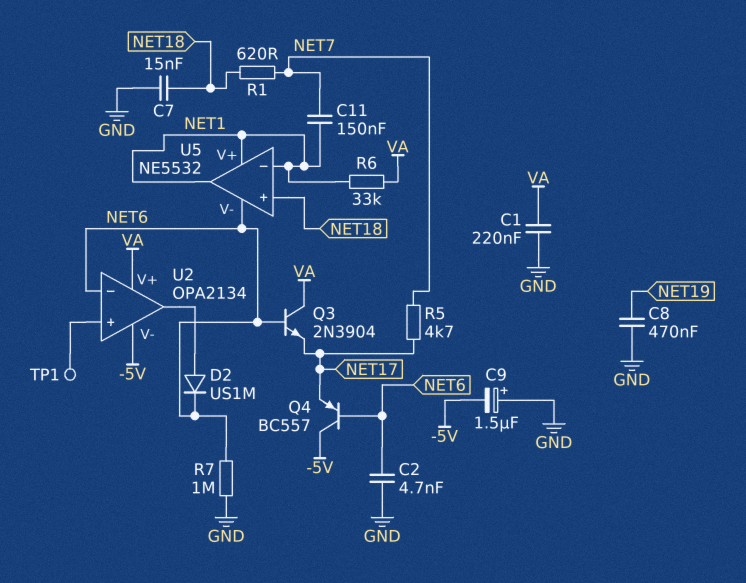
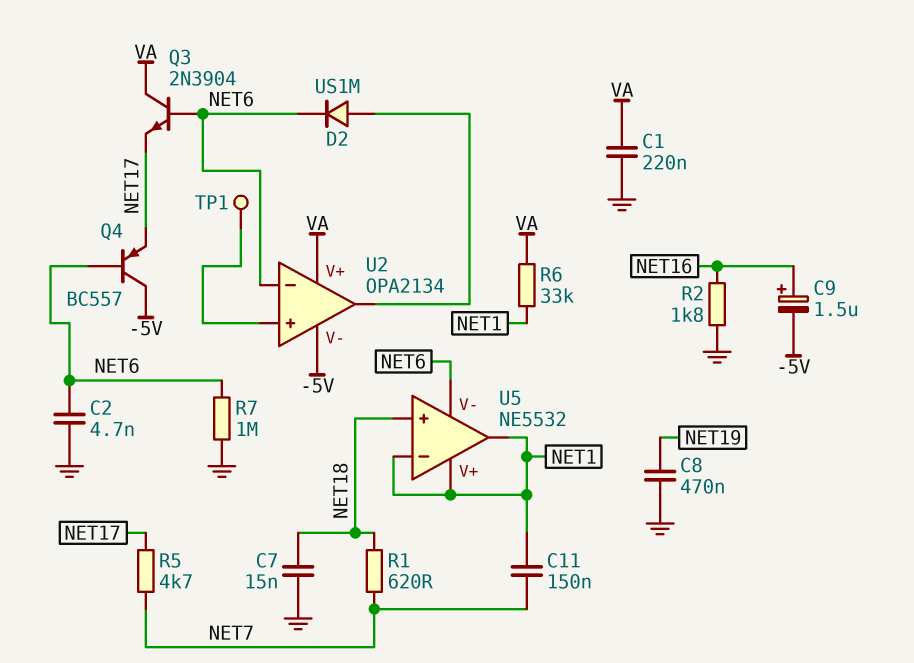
C9: 1.5uF (plus GND, minus -5V) -> 1.5uF (plus NET16, minus -5V)
R2: none -> 1.8k (GND, NET16)

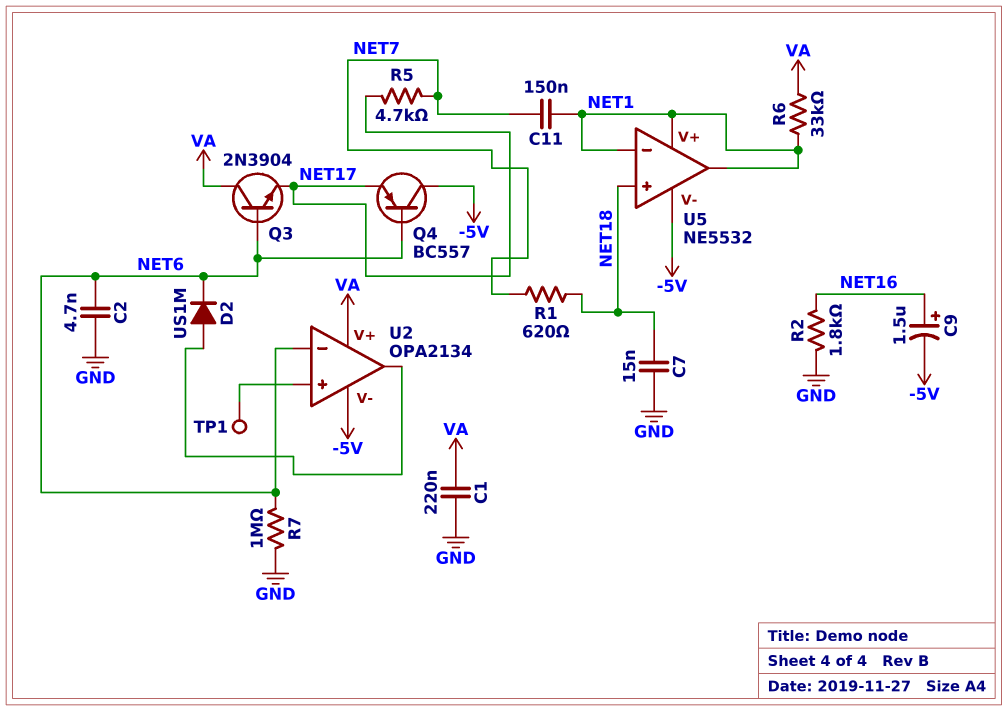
C8: 470nF (GND, NET19) -> none
U5 pin V-: NET6 -> -5V

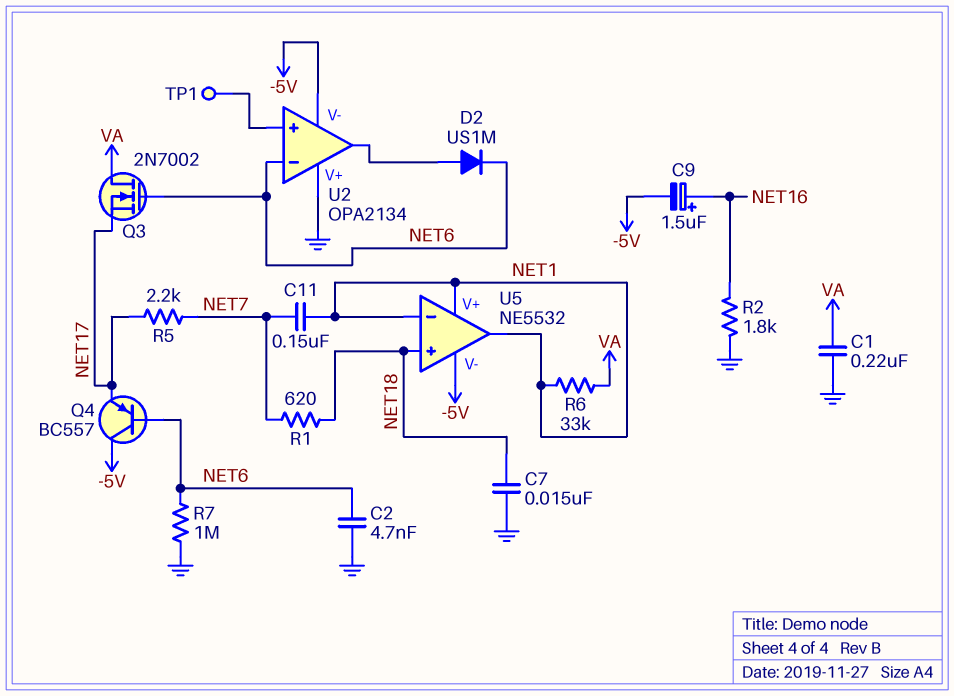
Q3: NPN 2N3904 (B NET6, C VA, E NET17) -> NMOS 2N7002 (G NET6, D VA, S NET17)
R5: 4.7k (NET7, NET17) -> 2.2k (NET7, NET17)
U2 pin V+: VA -> GND

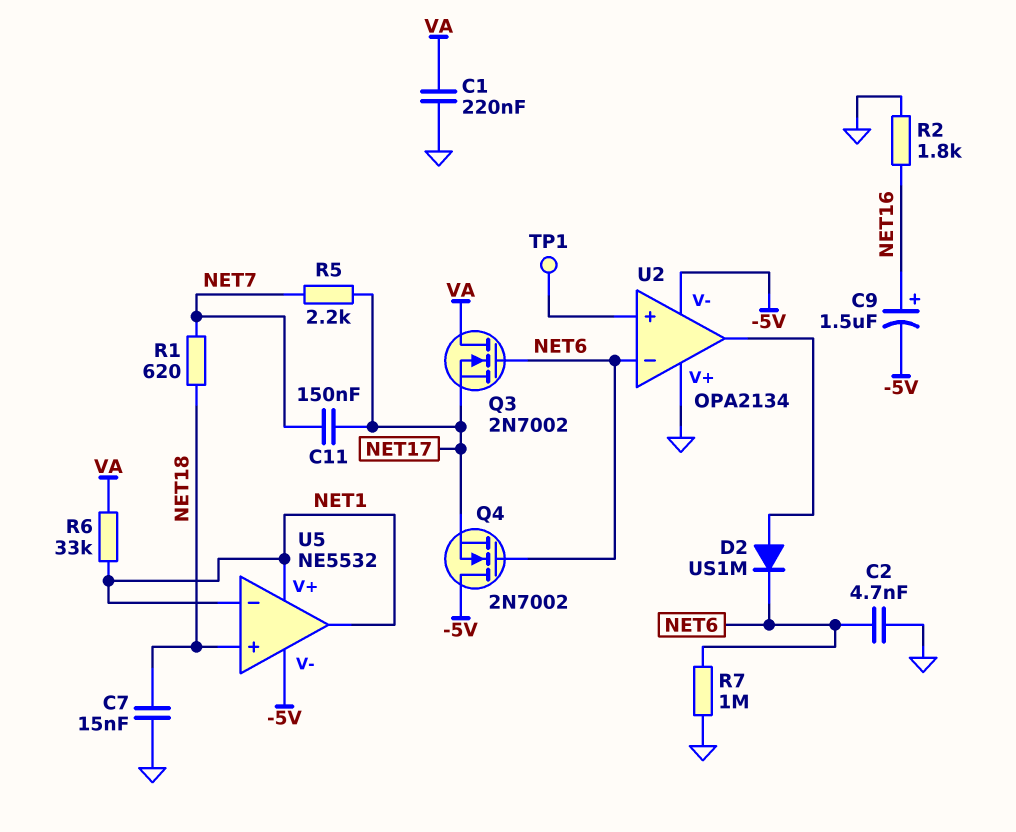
C11: 150nF (NET1, NET7) -> 150nF (NET7, NET17)
Q4: PNP BC557 (B NET6, C -5V, E NET17) -> NMOS 2N7002 (G NET6, D -5V, S NET17)

